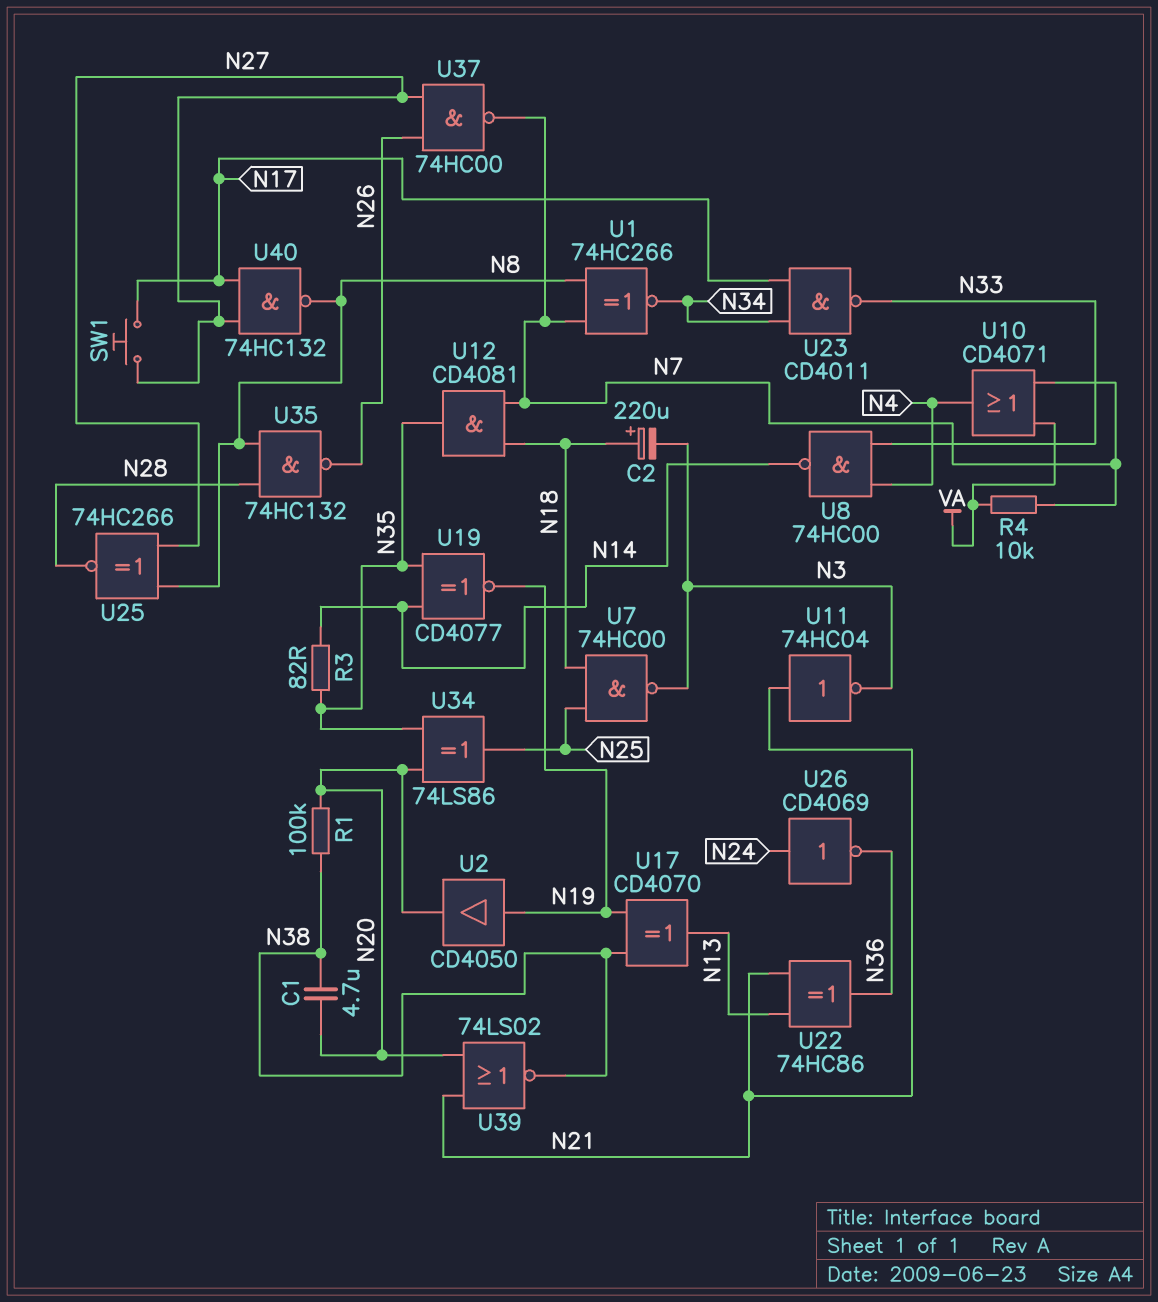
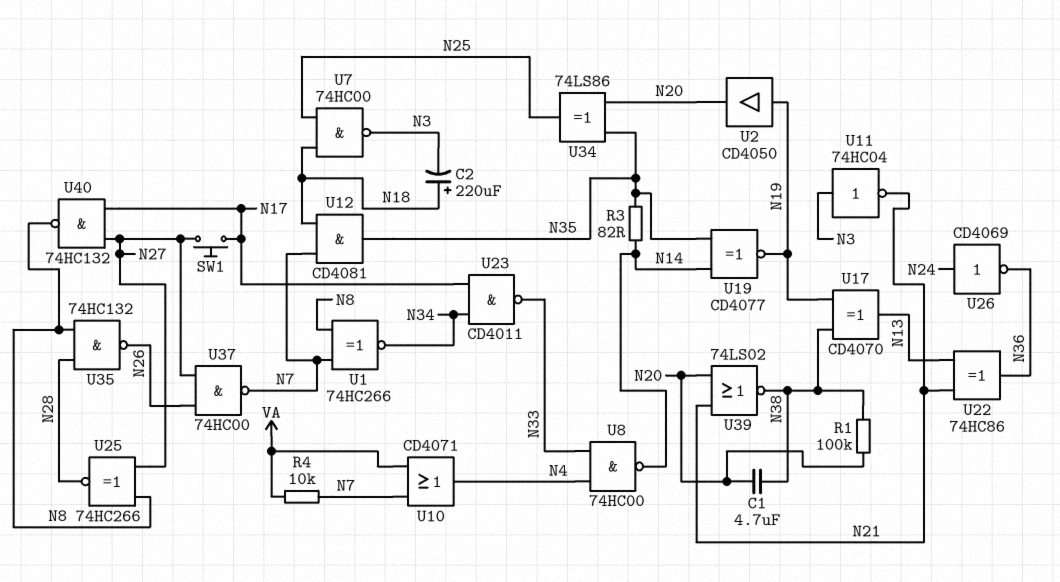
U11: NOT 74HC04 (in N21, out N3) -> NOT 74HC04 (in N3, out N21)

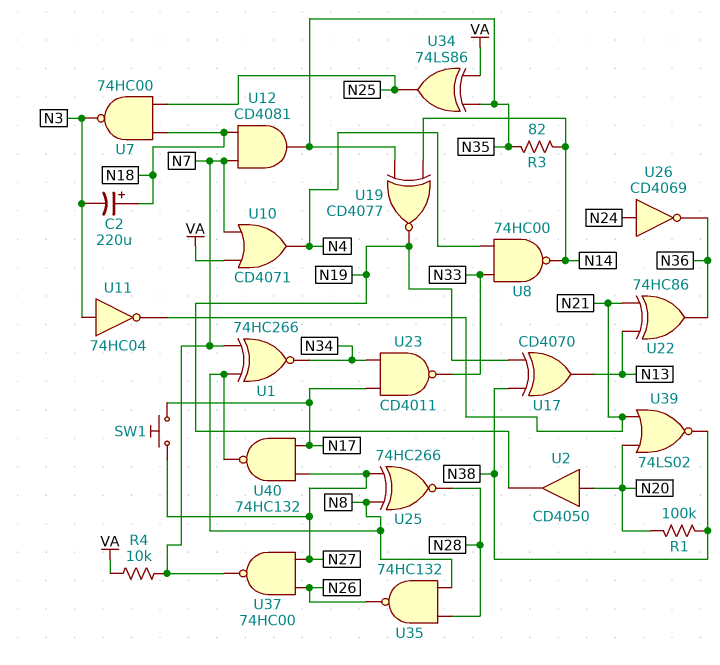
C1: 4.7uF (N20, N38) -> none
U2: buffer CD4050 (in N19, out N20) -> buffer CD4050 (in N20, out N19)
U34: XOR 74LS86 (in N20, in N35, out N25) -> XOR 74LS86 (in N35, in VA, out N25)

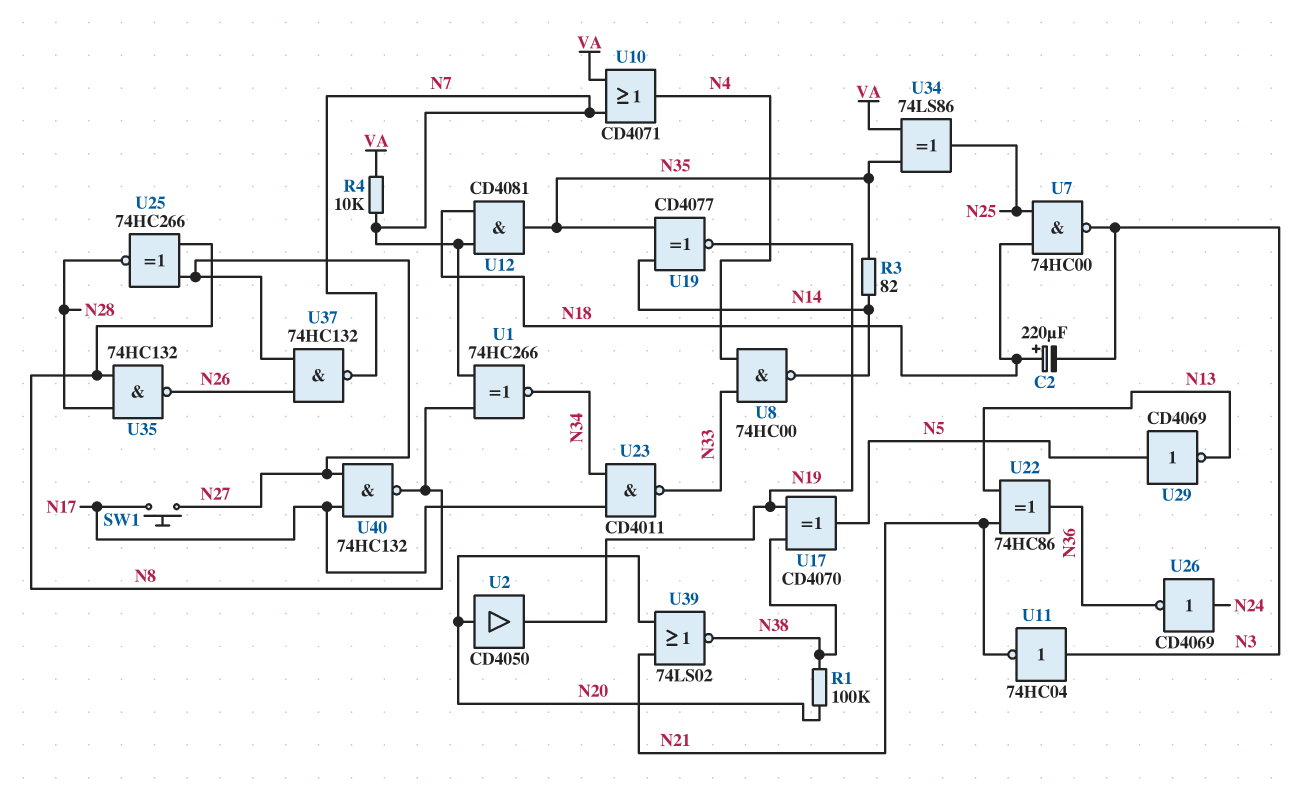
U17: XOR CD4070 (in N19, in N38, out N13) -> XOR CD4070 (in N19, in N38, out N5)
U29: none -> NOT CD4069 (in N5, out N13)
U37: NAND 74HC00 (in N26, in N27, out N7) -> NAND 74HC132 (in N26, in N27, out N7)

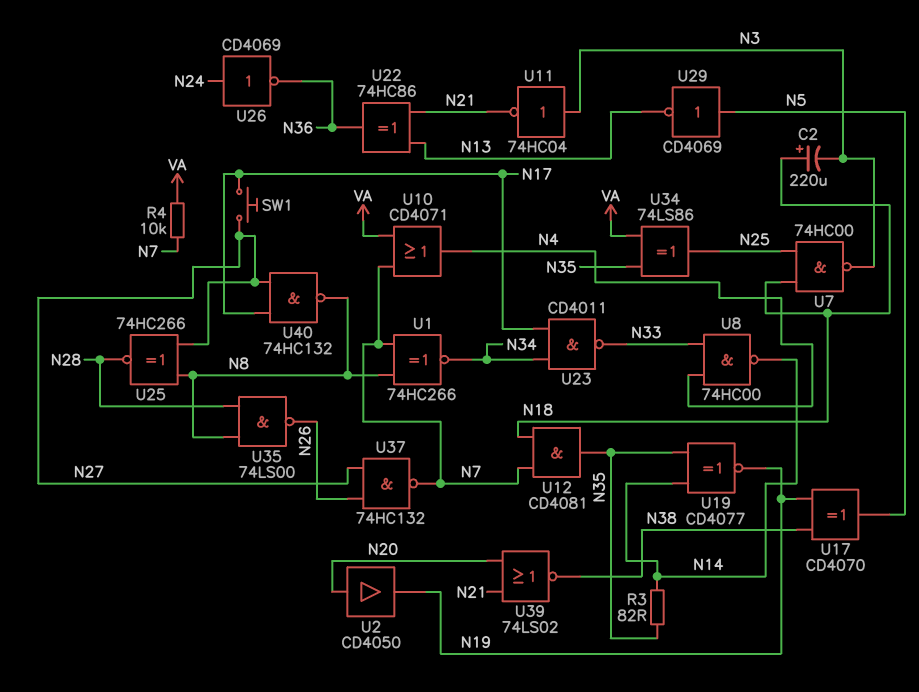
R1: 100k (N20, N38) -> none
U35: NAND 74HC132 (in N8, in N28, out N26) -> NAND 74LS00 (in N8, in N28, out N26)

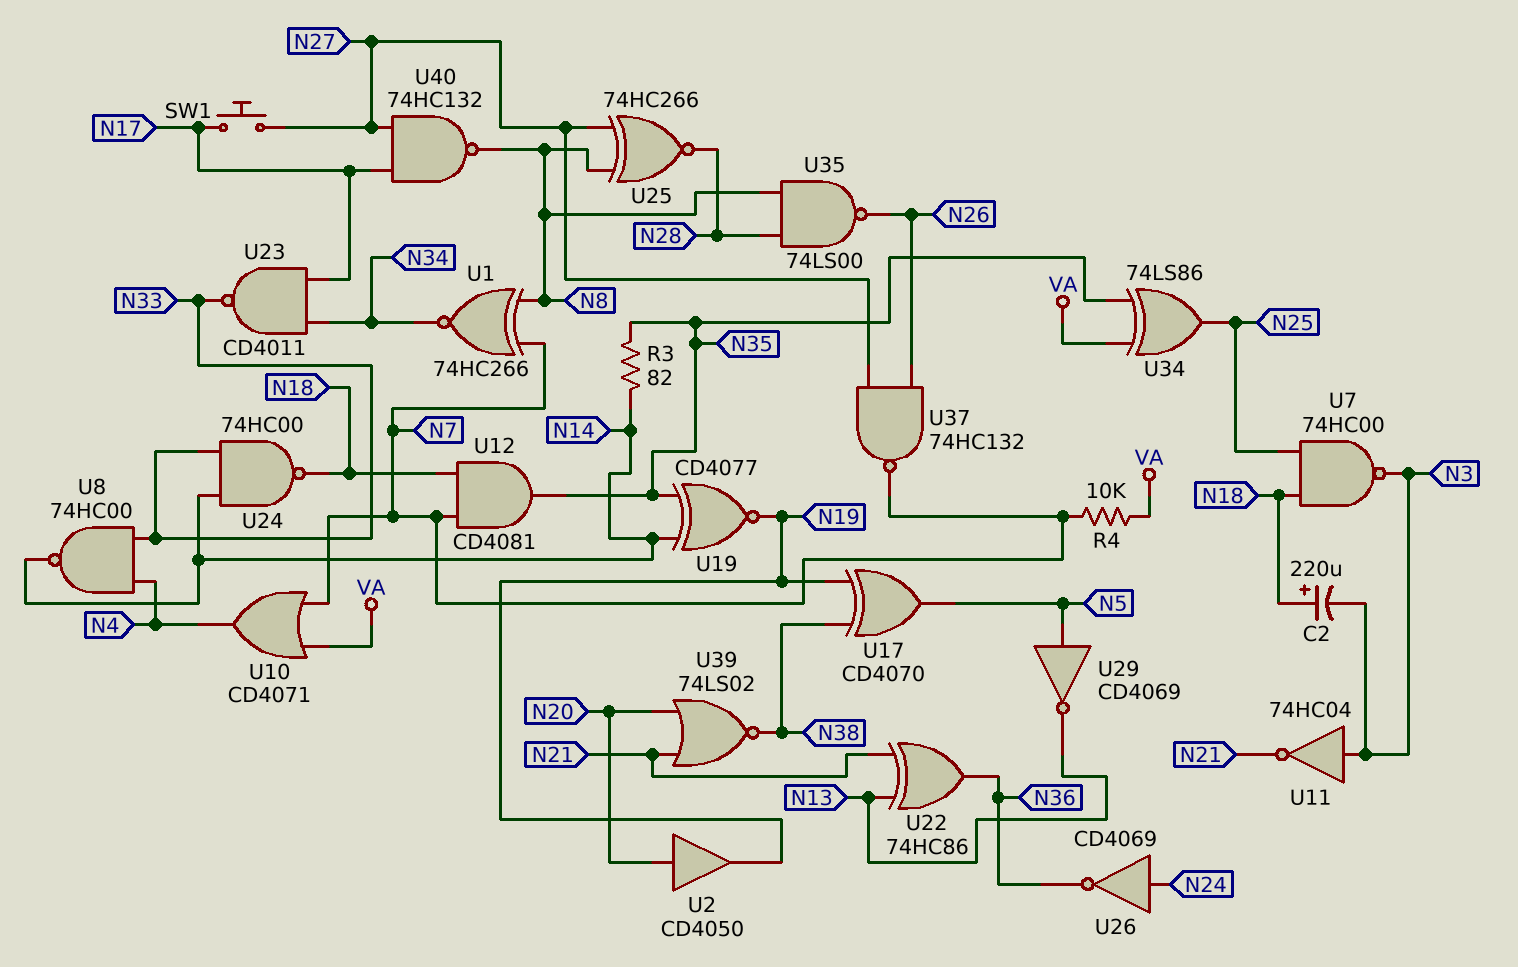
U24: none -> NAND 74HC00 (in N14, in N33, out N18)

